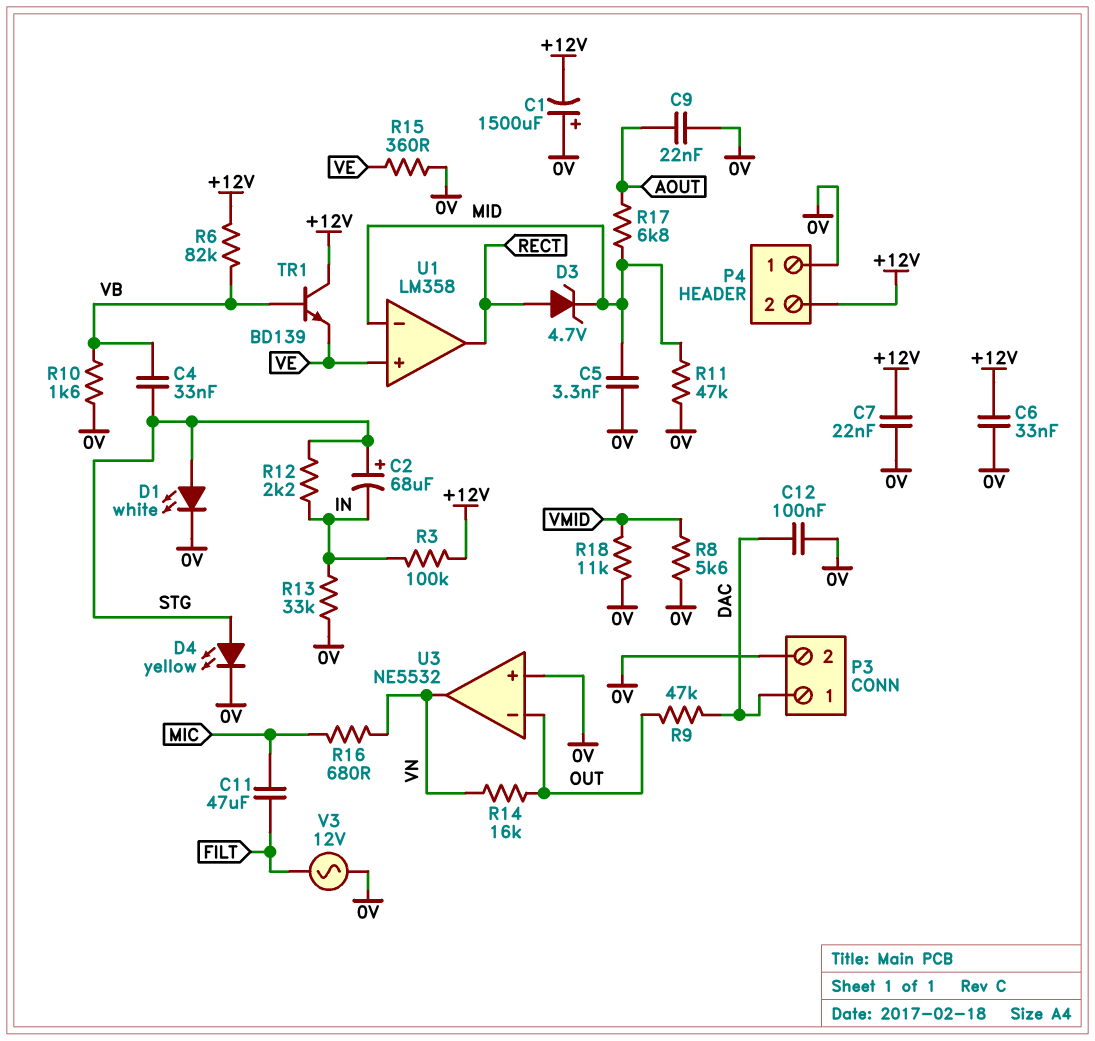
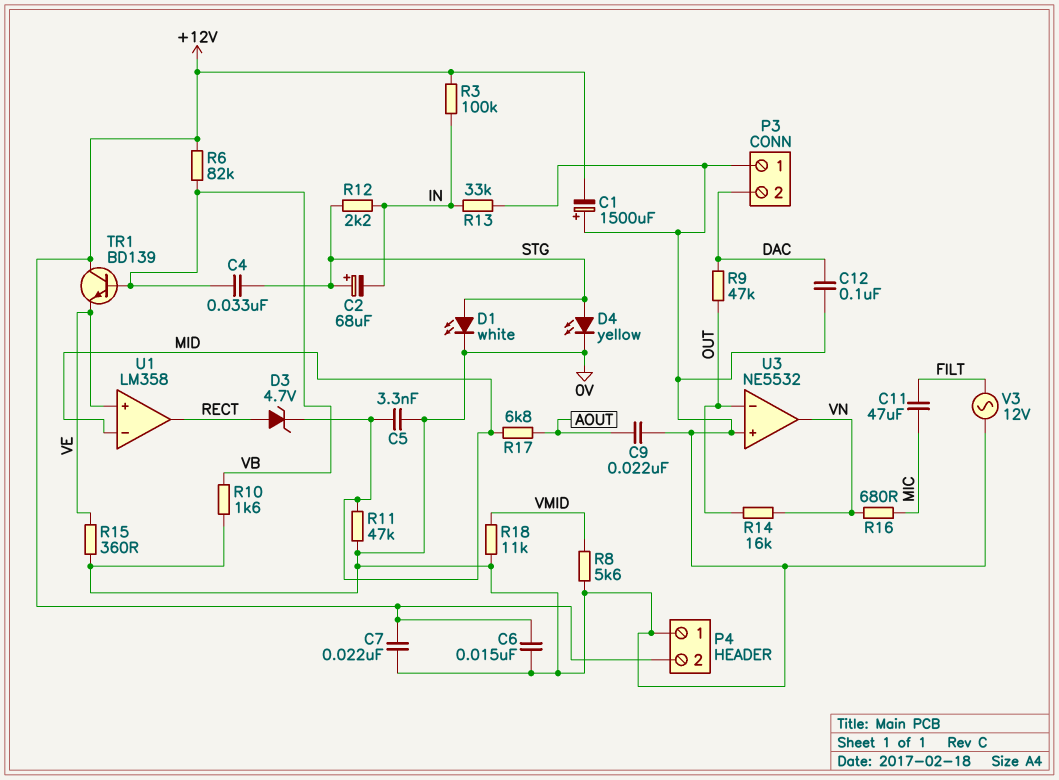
C6: 33nF (+12V, 0V) -> 15nF (+12V, 0V)
P3 pin 1: DAC -> 0V
P3 pin 2: 0V -> DAC

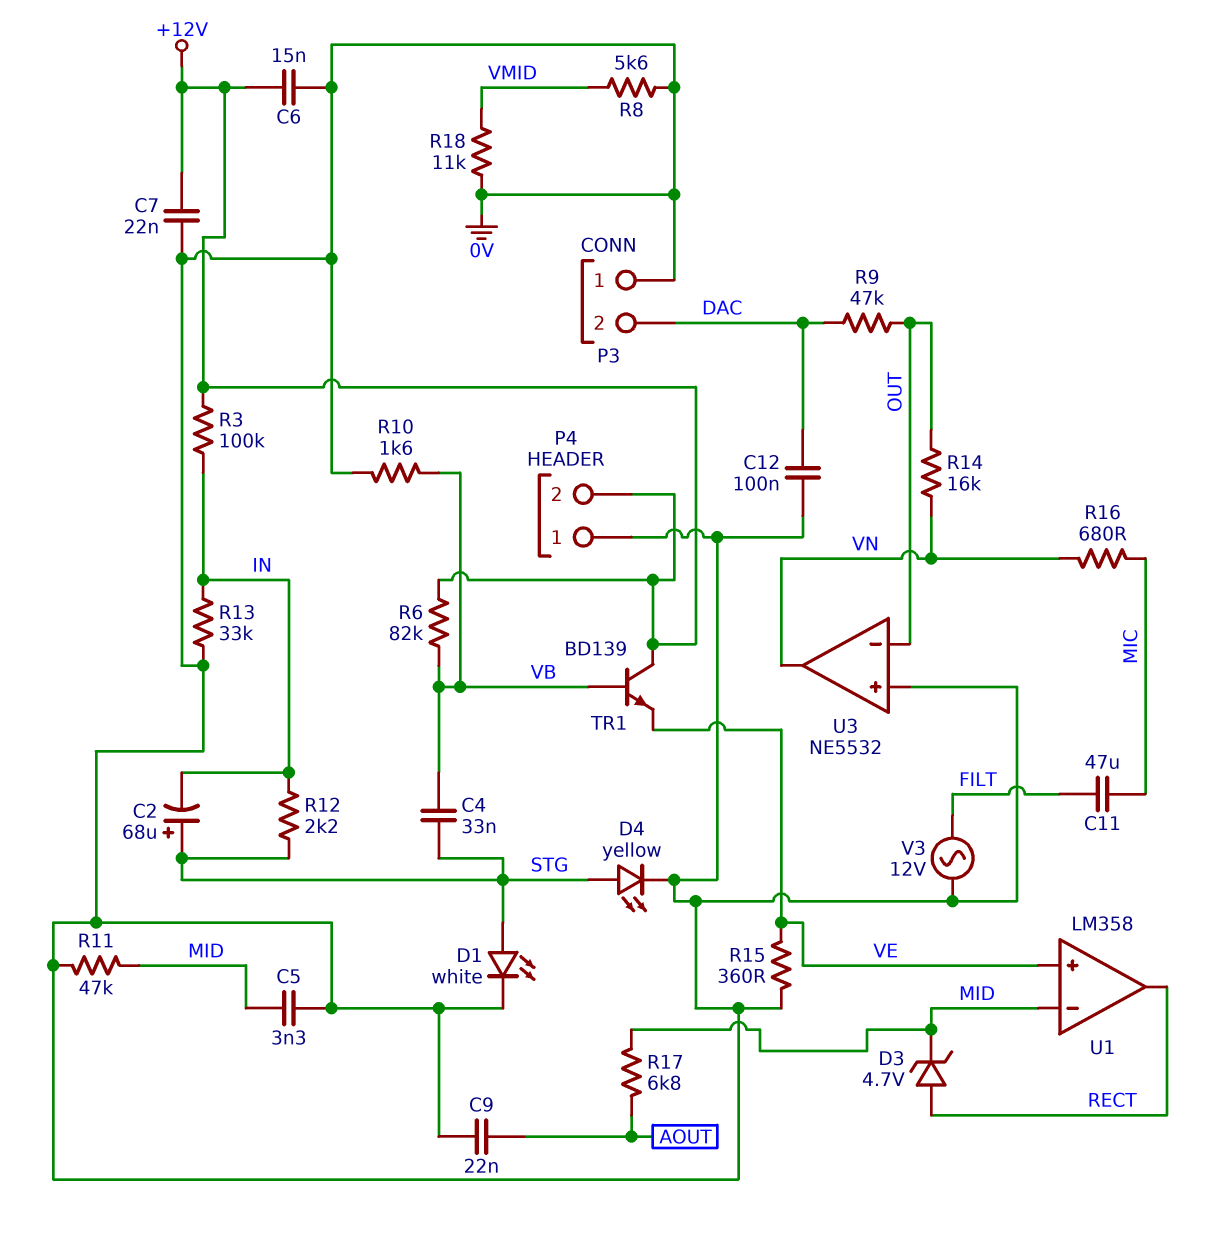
C1: 1500uF (plus 0V, minus +12V) -> none

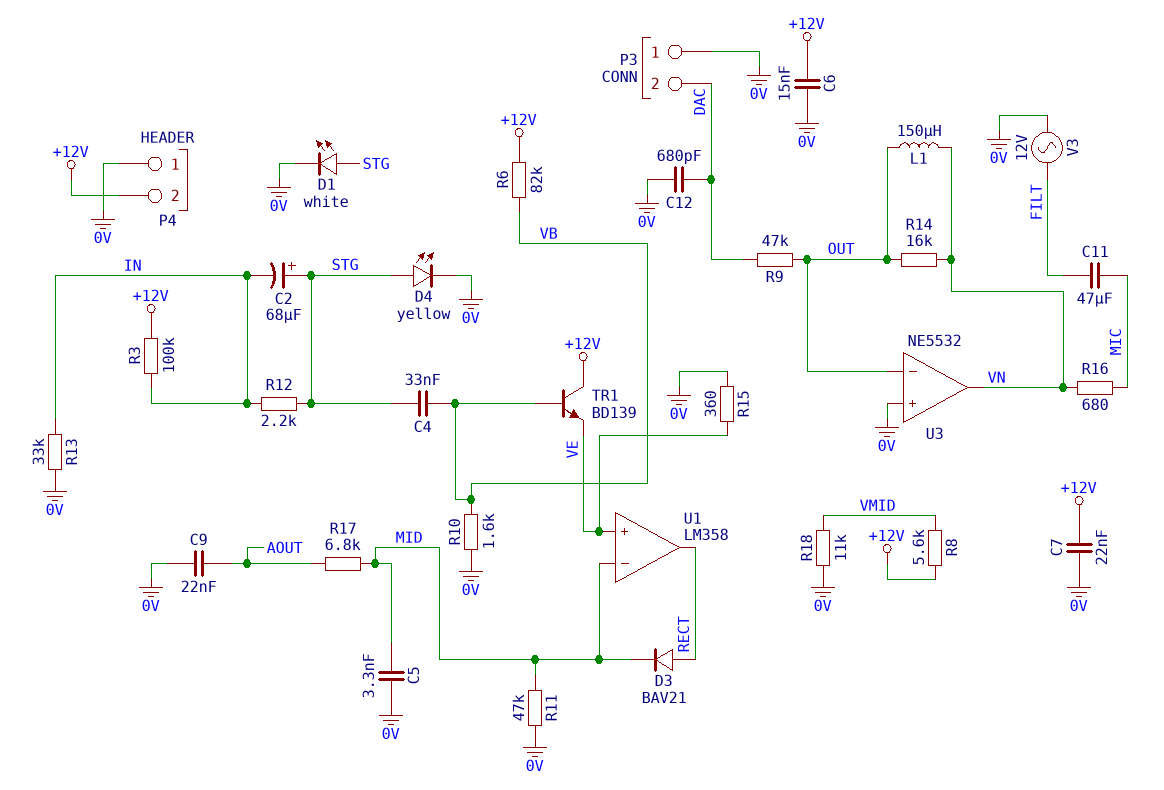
C12: 100nF (0V, DAC) -> 680pF (0V, DAC)
D3: zener 4.7V (A RECT, K MID) -> diode BAV21 (A RECT, K MID)
L1: none -> 150uH (OUT, VN)
R8: 5.6k (0V, VMID) -> 5.6k (+12V, VMID)

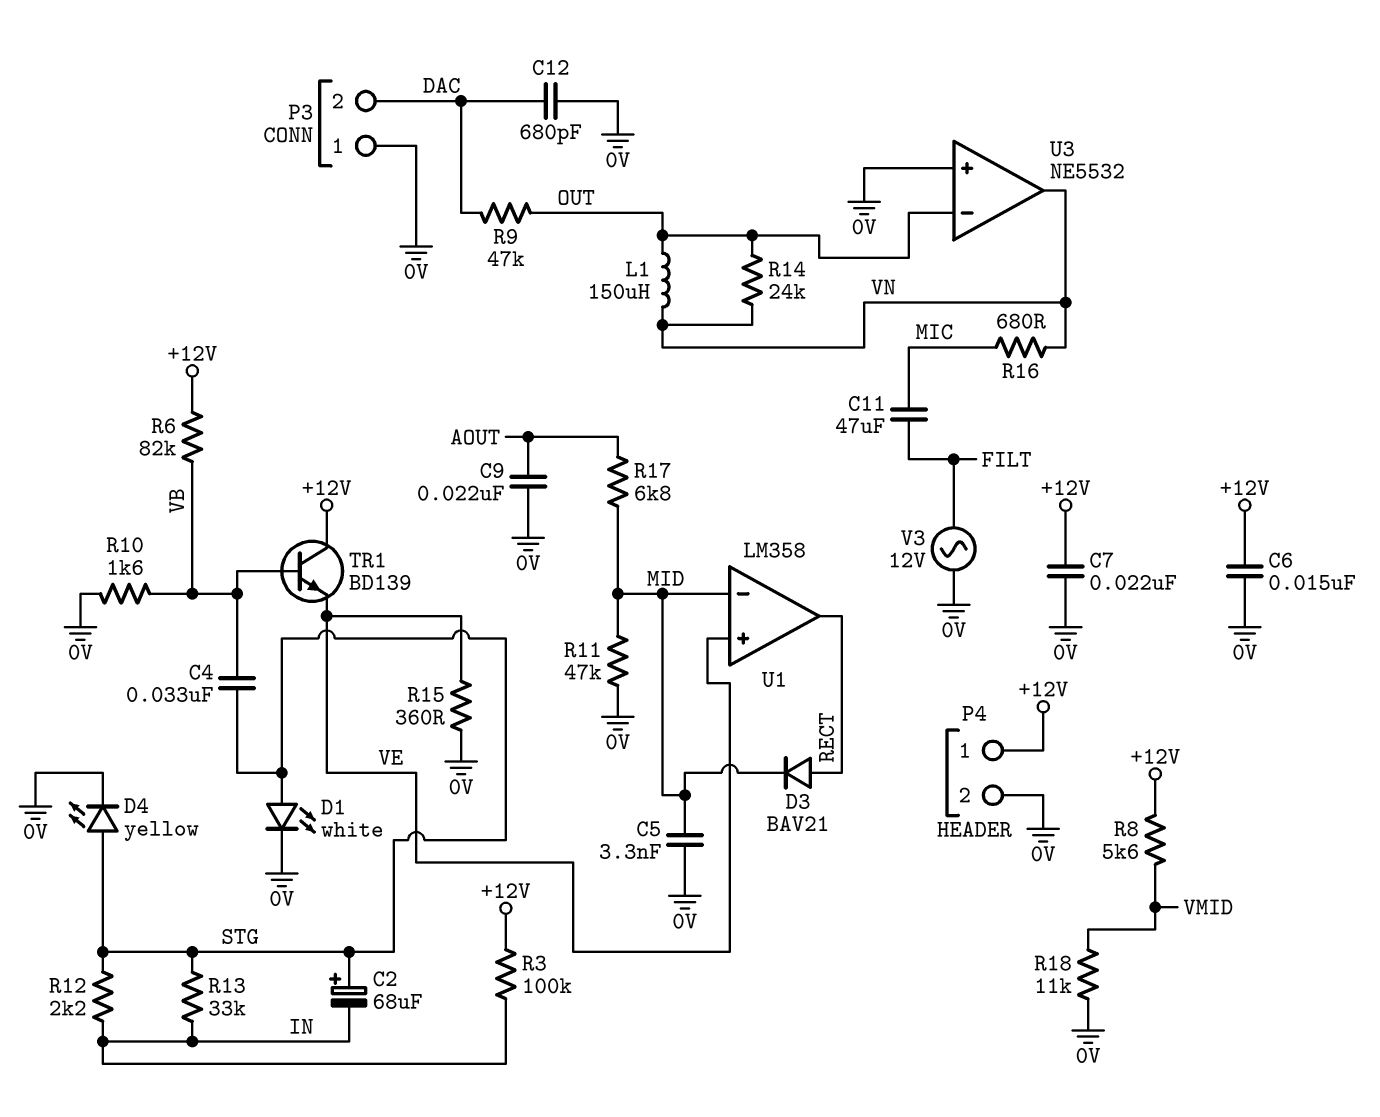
P4 pin 1: 0V -> +12V
P4 pin 2: +12V -> 0V
R13: 33k (0V, IN) -> 33k (IN, STG)
R14: 16k (OUT, VN) -> 24k (OUT, VN)

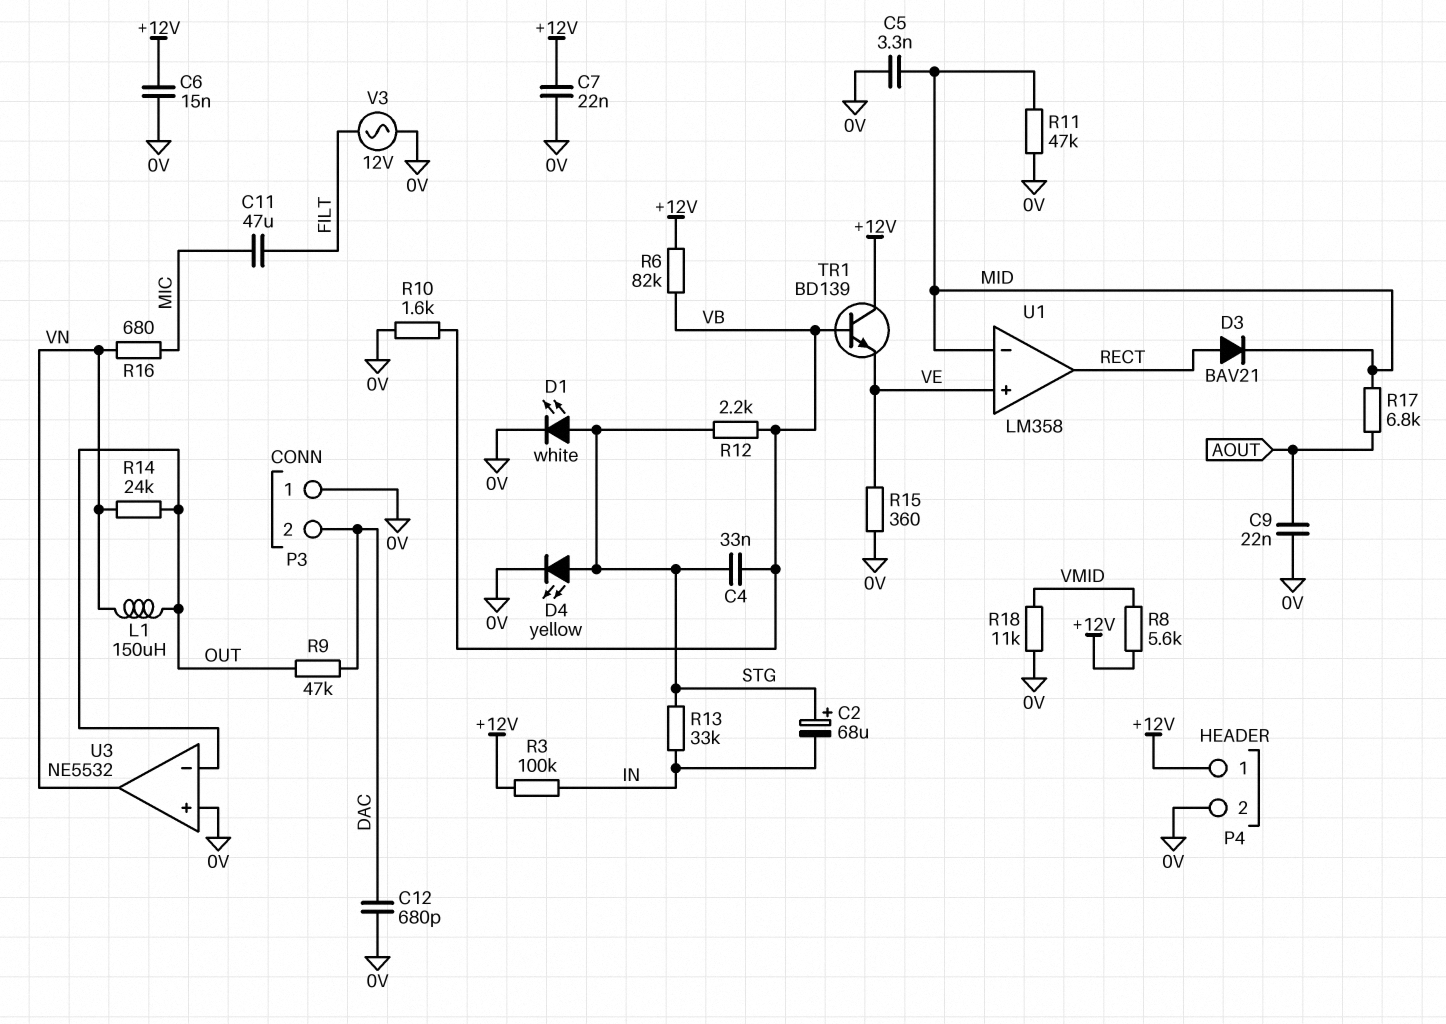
R12: 2.2k (IN, STG) -> 2.2k (STG, VB)

